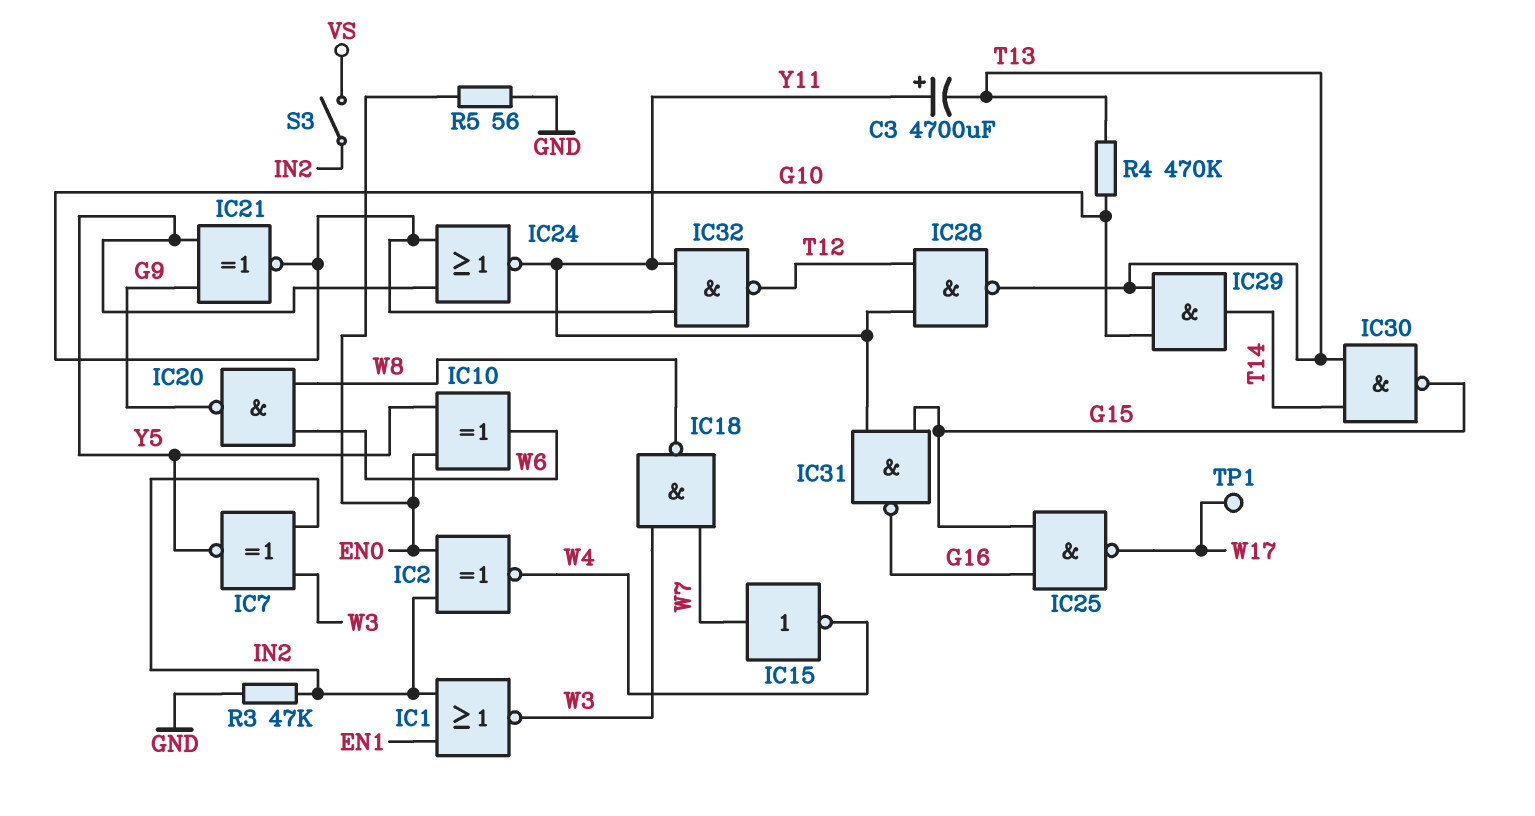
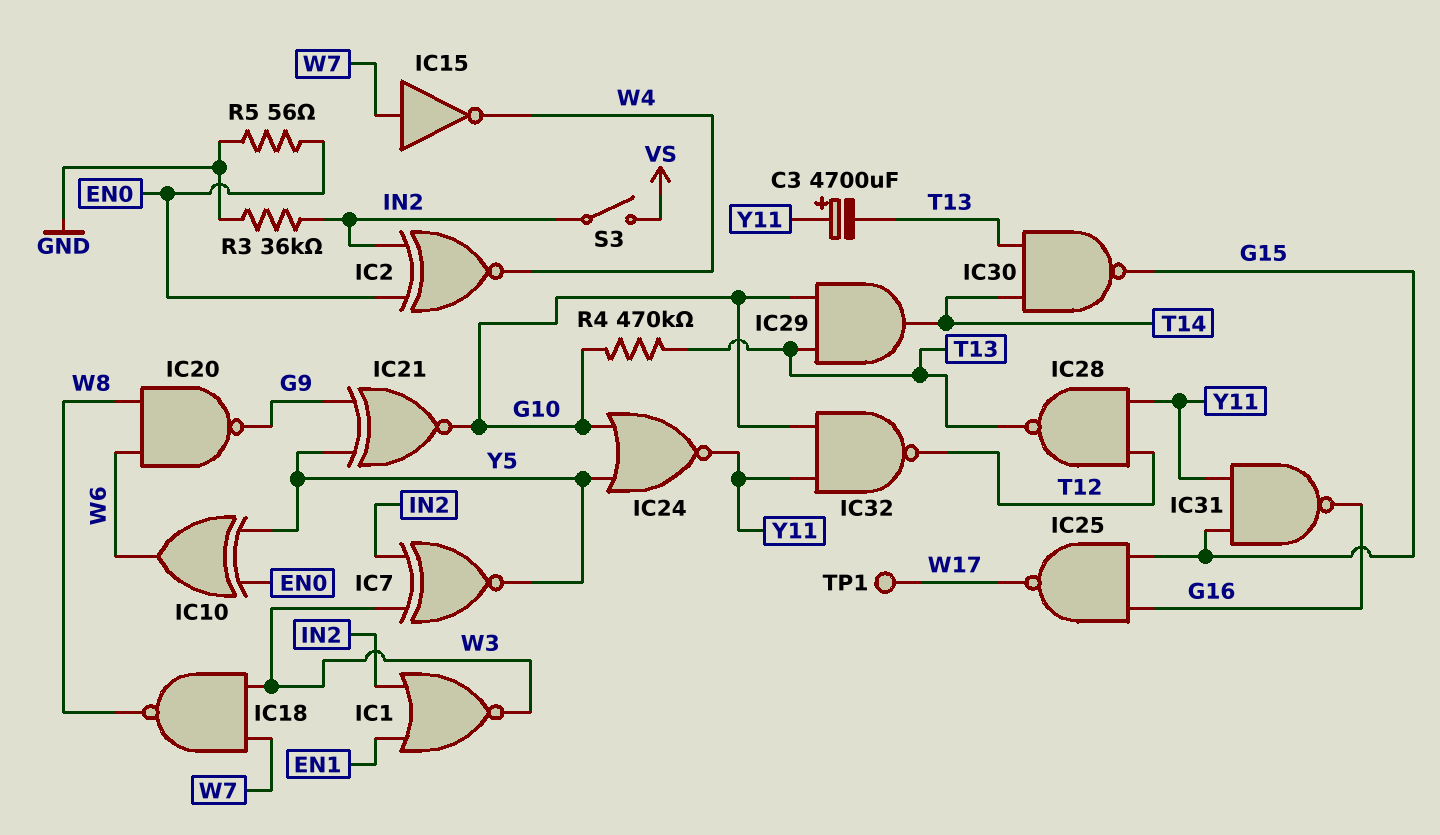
R3: 47k (GND, IN2) -> 36k (GND, IN2)

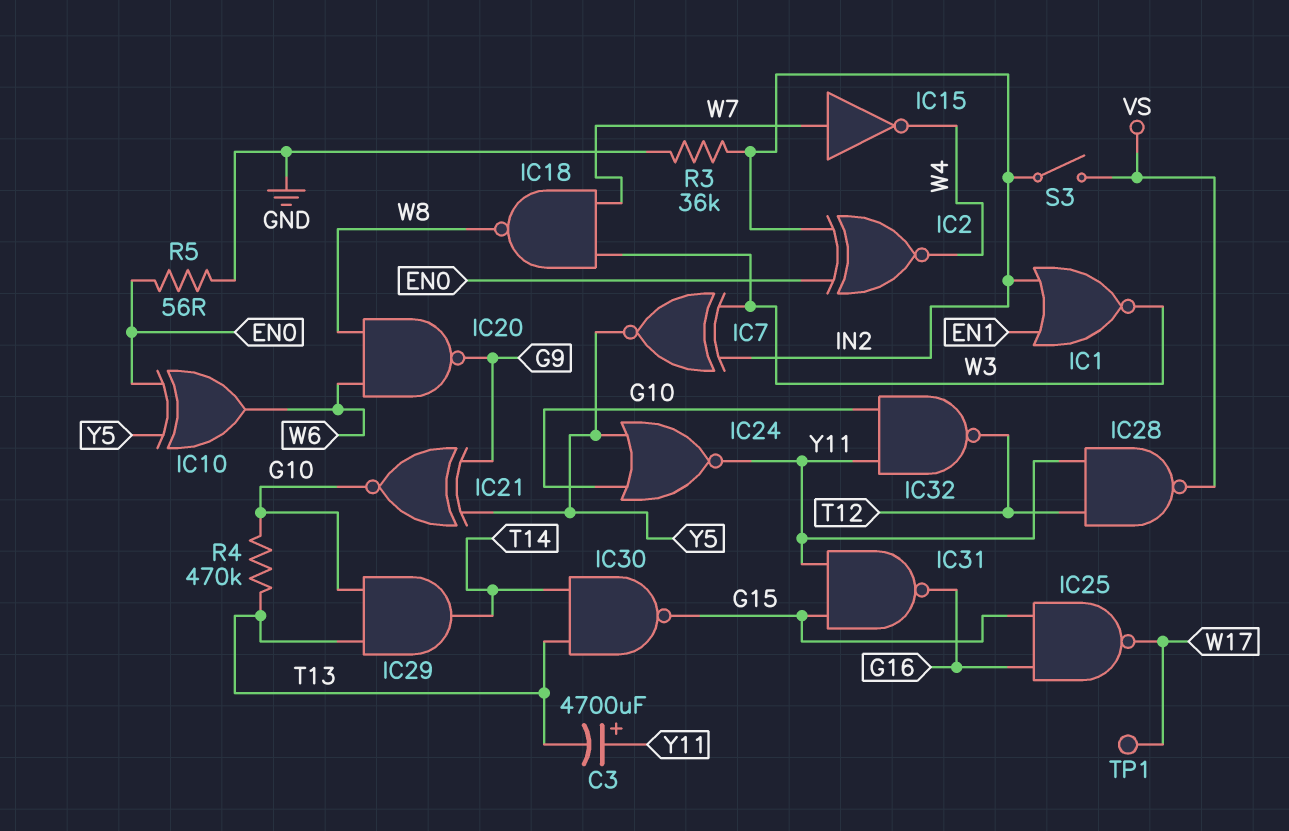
IC28: NAND (in T12, in Y11, out T13) -> NAND (in T12, in Y11, out VS)

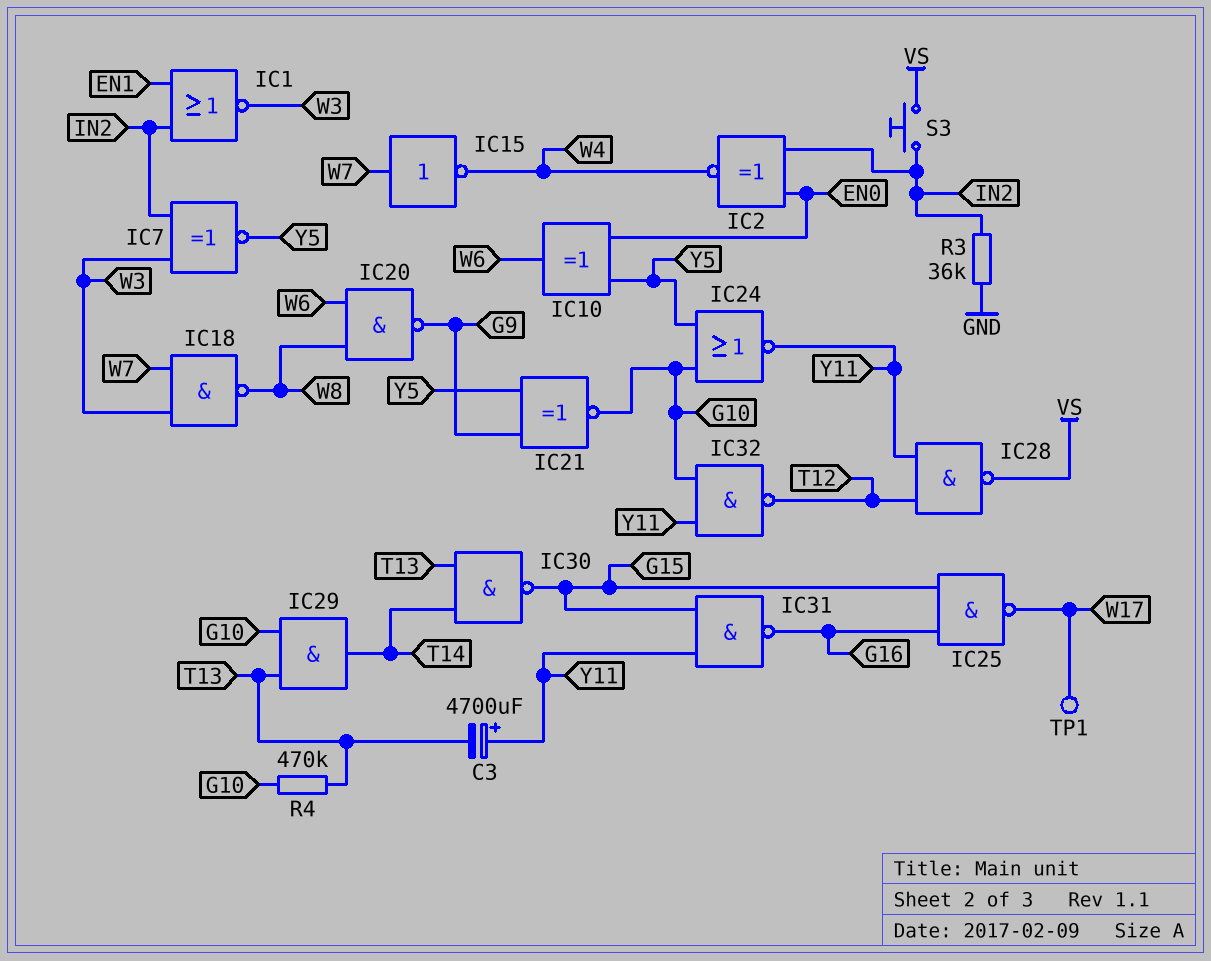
R5: 56 (EN0, GND) -> none
S3: switch (IN2, VS) -> button (IN2, VS)

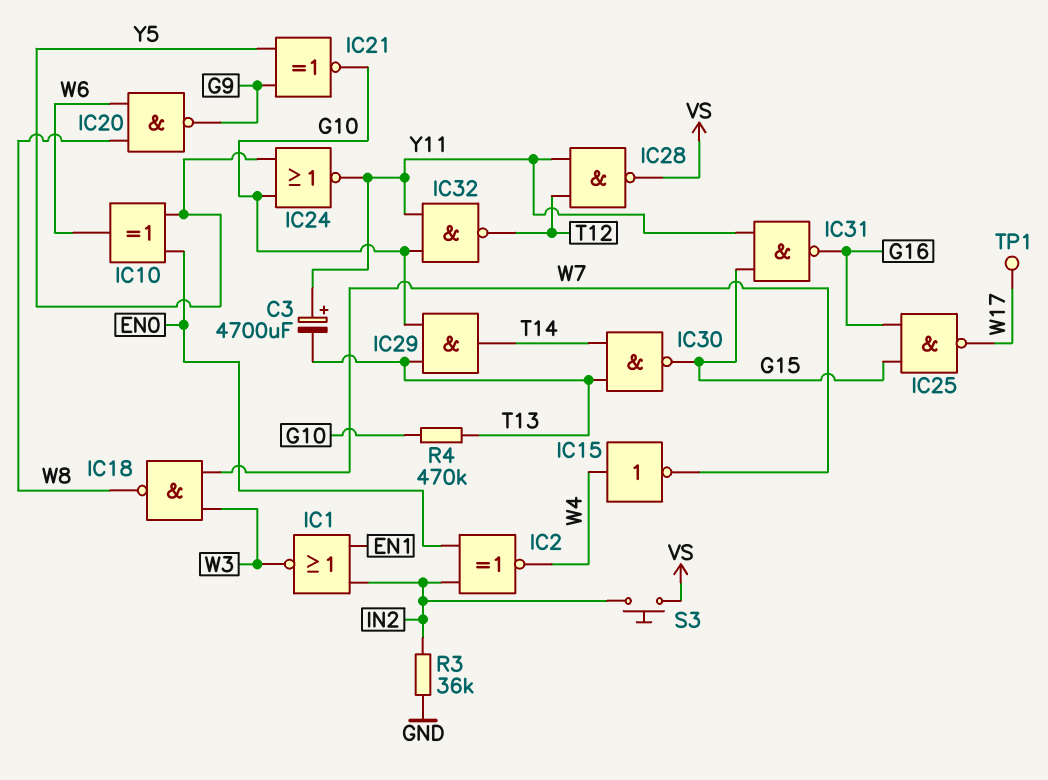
IC7: XNOR (in IN2, in W3, out Y5) -> none
IC15: NOT (in W7, out W4) -> NOT (in W4, out W7)

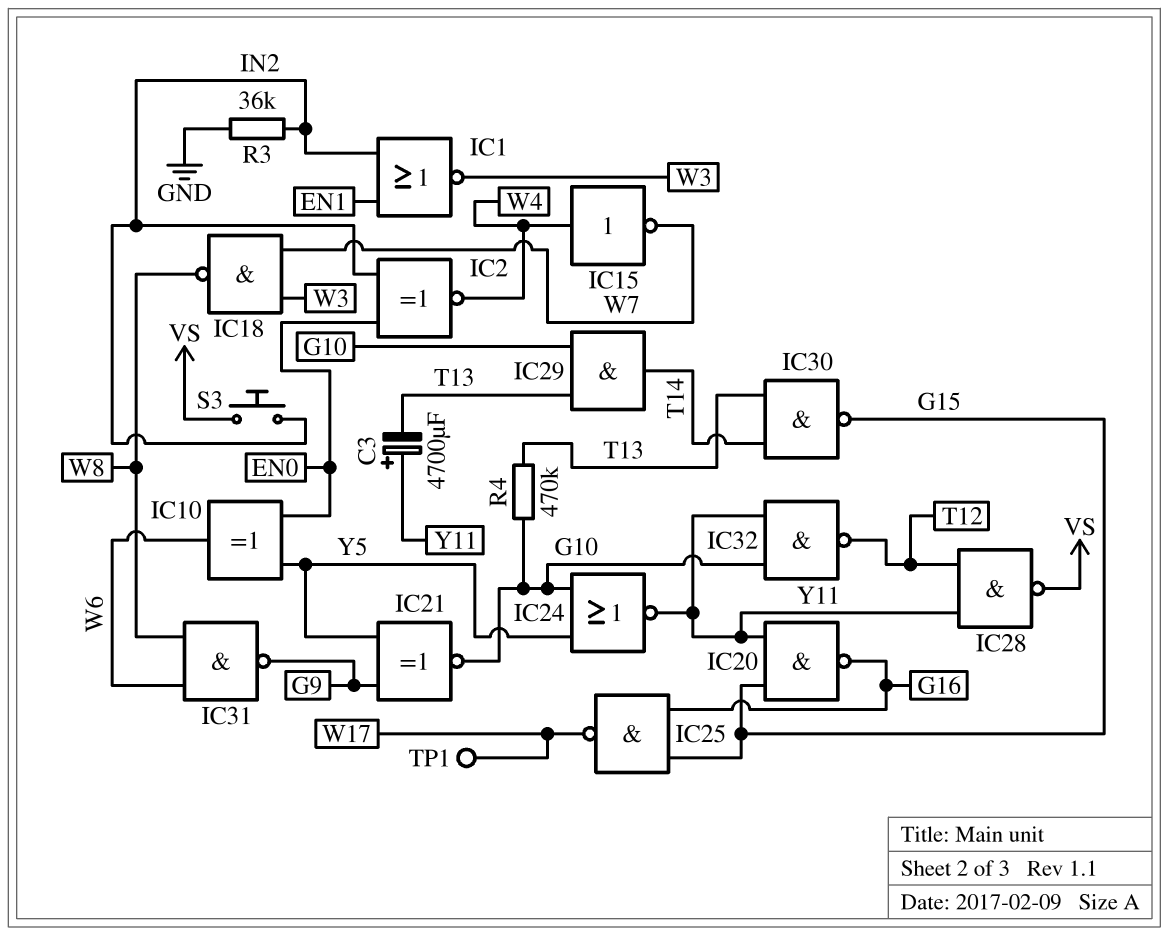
IC20: NAND (in W6, in W8, out G9) -> NAND (in G15, in Y11, out G16)
IC31: NAND (in G15, in Y11, out G16) -> NAND (in W6, in W8, out G9)

